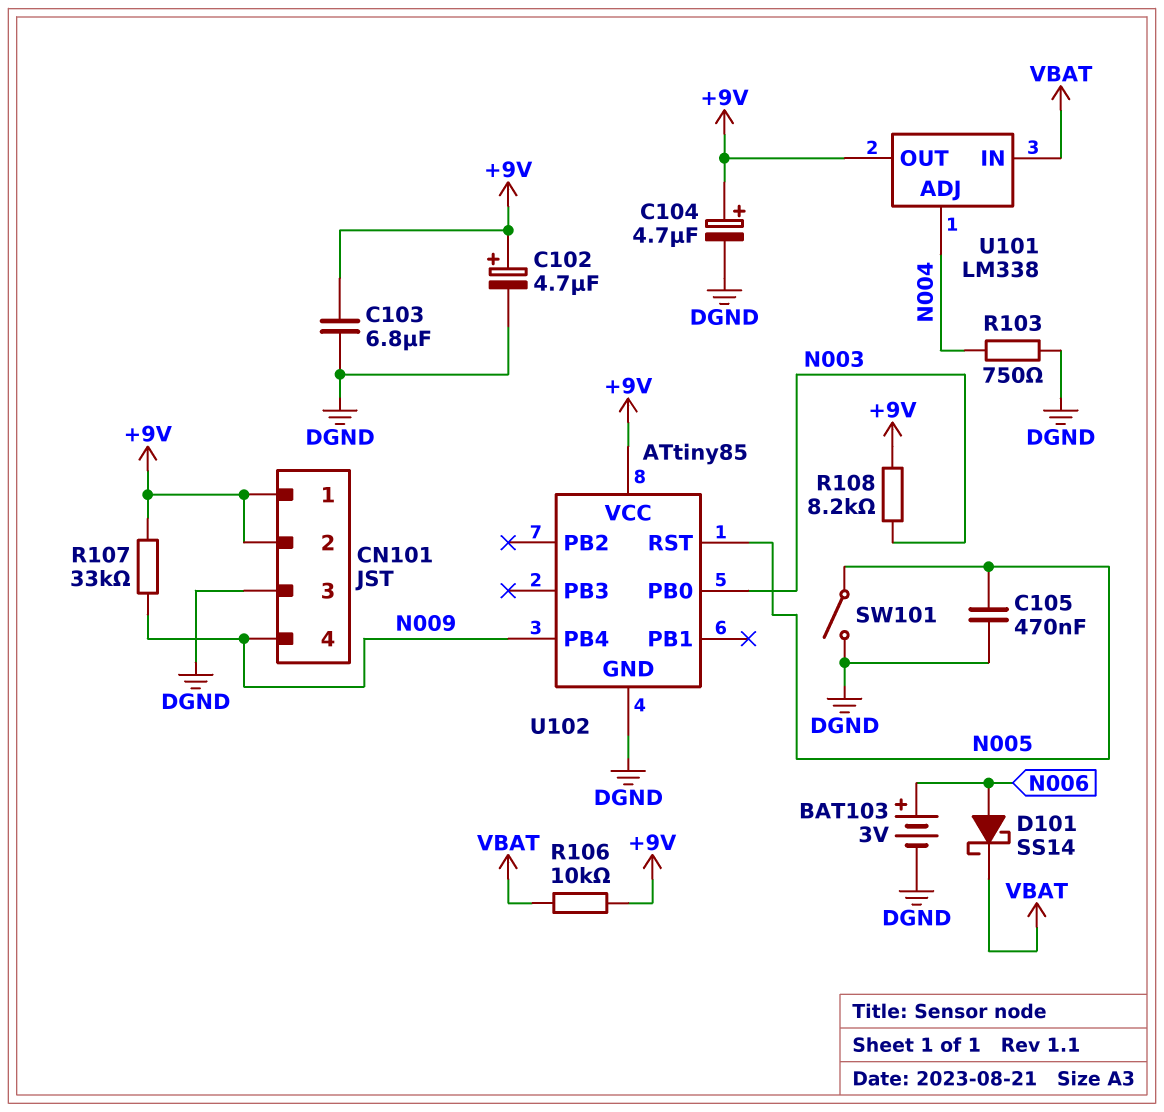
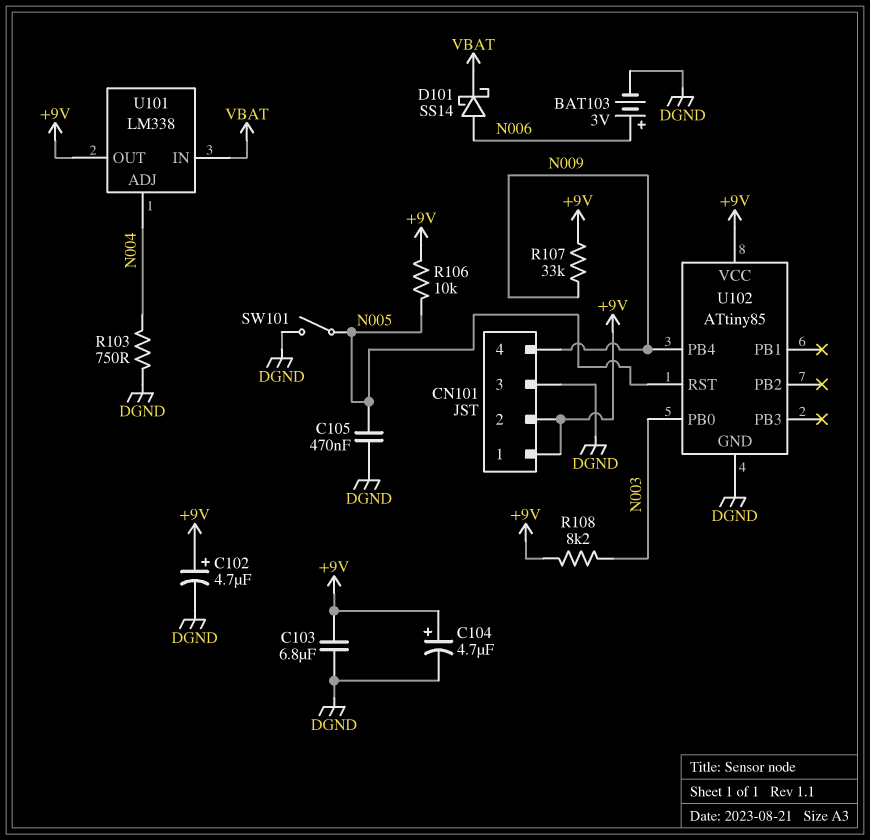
R106: 10k (+9V, VBAT) -> 10k (+9V, N005)

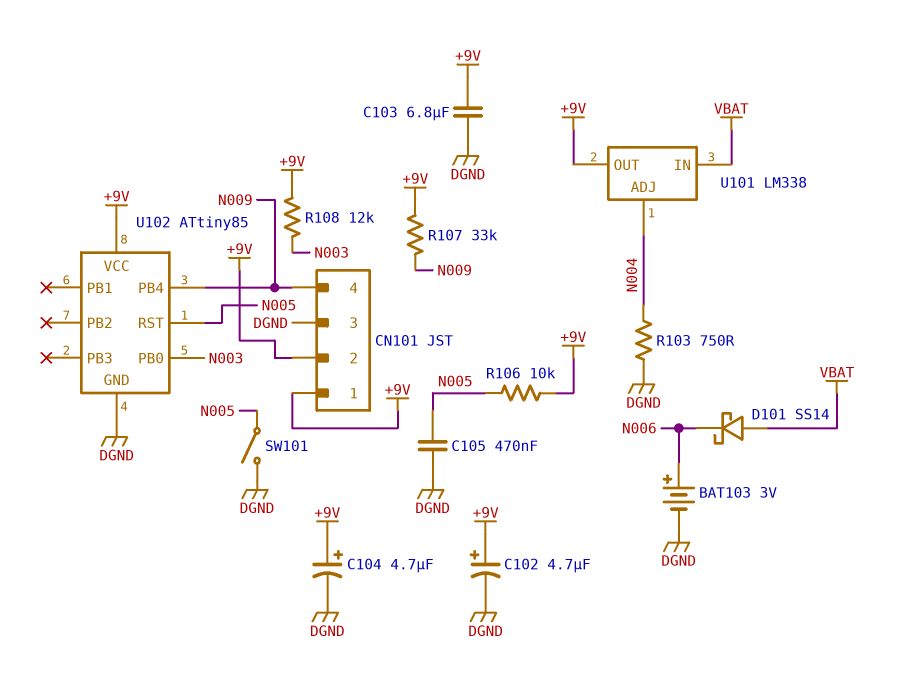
D101: schottky SS14 (A N006, K VBAT) -> schottky SS14 (A VBAT, K N006)
R108: 8.2k (+9V, N003) -> 12k (+9V, N003)

